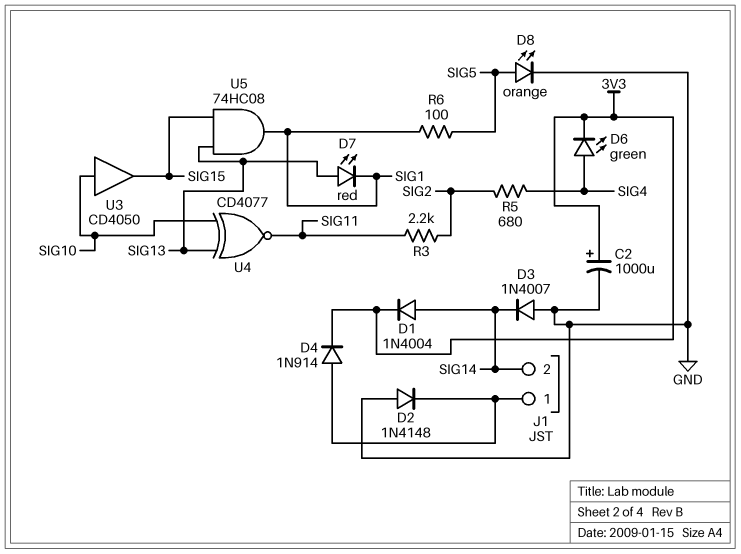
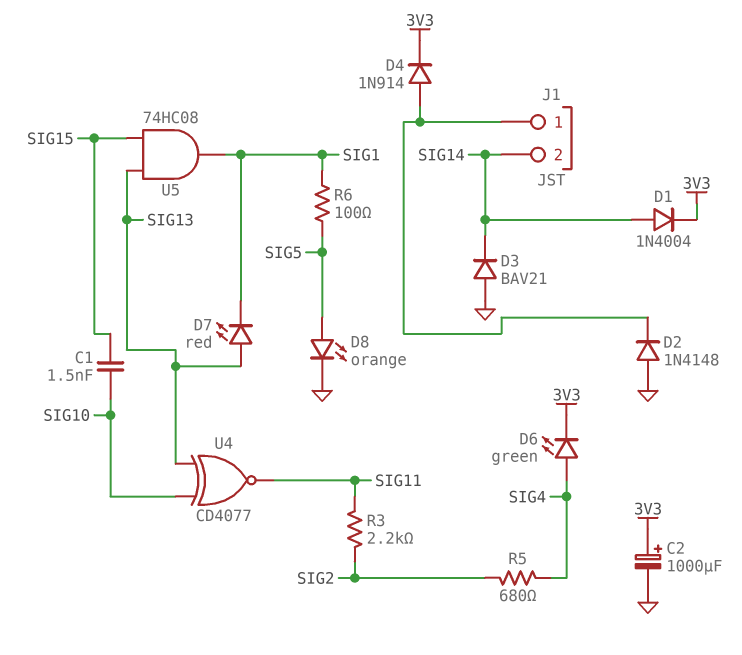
C1: none -> 1.5nF (SIG10, SIG15)
D3: diode 1N4007 (A GND, K SIG14) -> diode BAV21 (A GND, K SIG14)
U3: buffer CD4050 (in SIG10, out SIG15) -> none

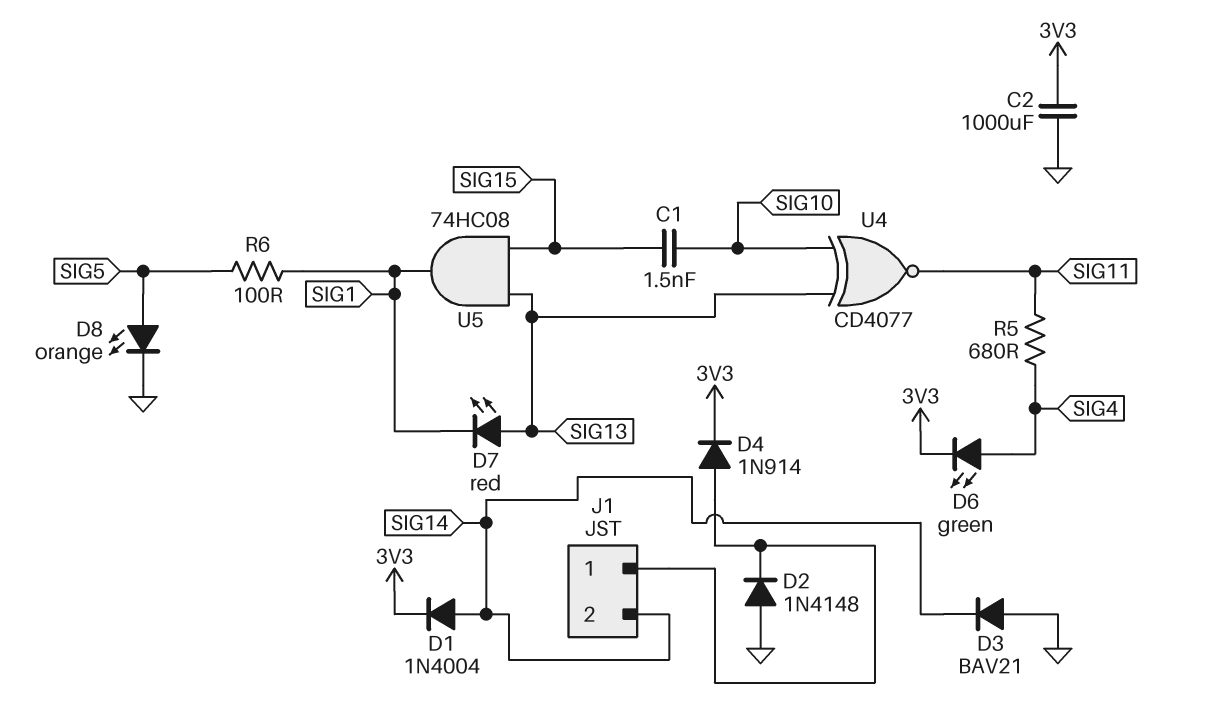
C2: 1000uF (plus 3V3, minus GND) -> 1000uF (3V3, GND)
R3: 2.2k (SIG2, SIG11) -> none
R5: 680 (SIG2, SIG4) -> 680 (SIG4, SIG11)

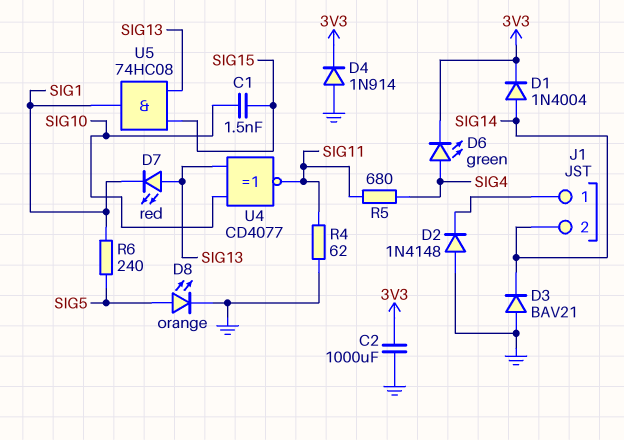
D4: diode 1N914 (A J1/1, K 3V3) -> diode 1N914 (A GND, K 3V3)
R4: none -> 62 (GND, SIG11)
R6: 100 (SIG1, SIG5) -> 240 (SIG1, SIG5)

